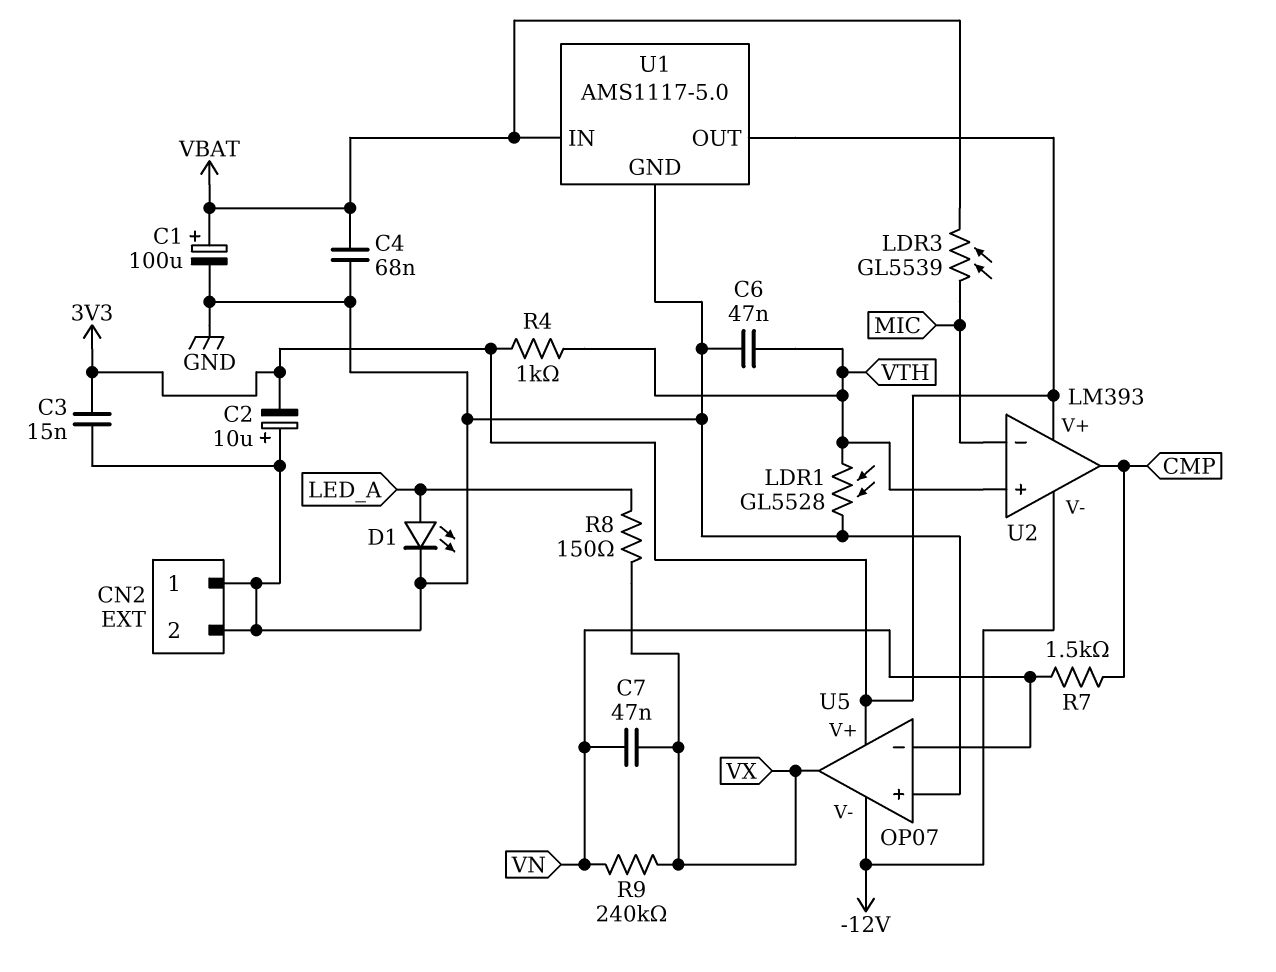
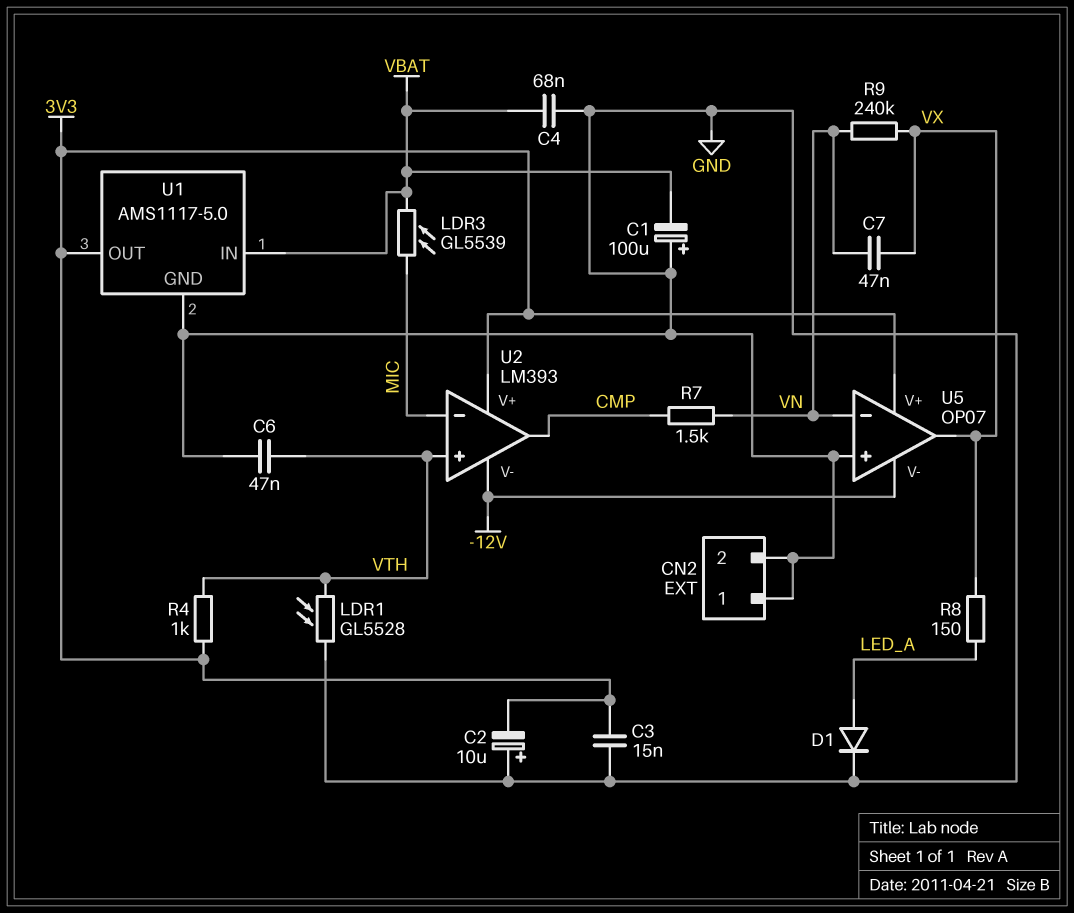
C1: 100uF (plus VBAT, minus GND) -> 100uF (plus GND, minus VBAT)
D1: LED (A LED_A, K GND) -> diode (A LED_A, K GND)

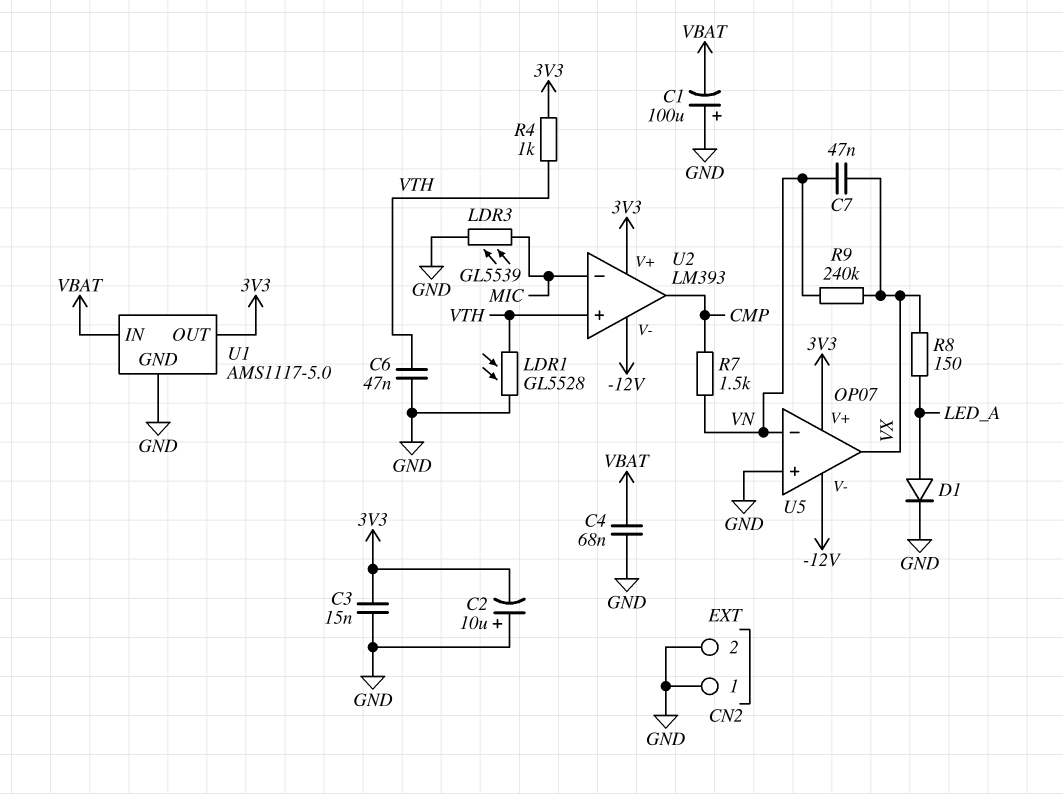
LDR3: GL5539 (MIC, VBAT) -> GL5539 (GND, MIC)

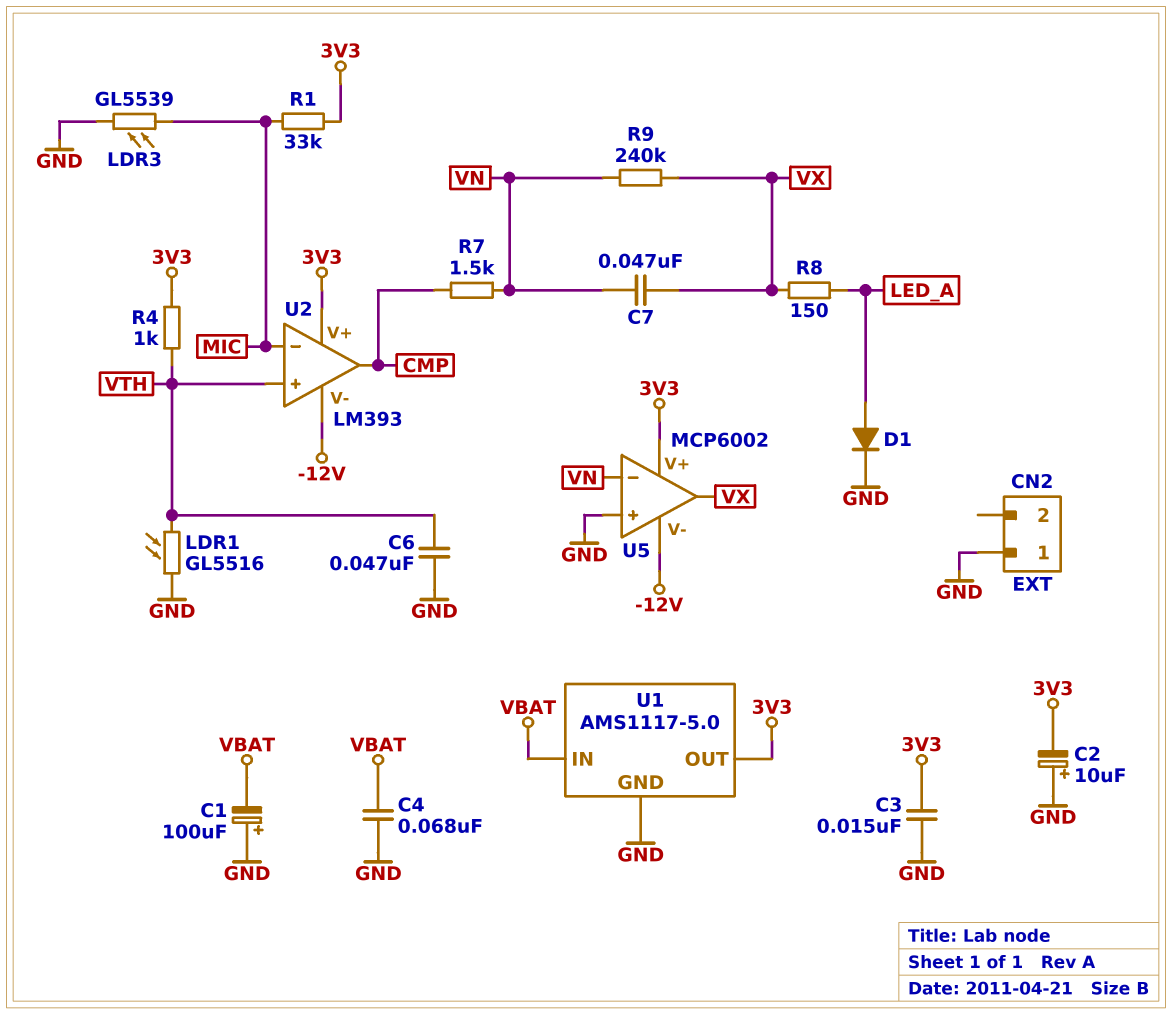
CN2 pin 2: GND -> none
LDR1: GL5528 (GND, VTH) -> GL5516 (GND, VTH)
R1: none -> 33k (3V3, MIC)
U5: OP07 -> MCP6002

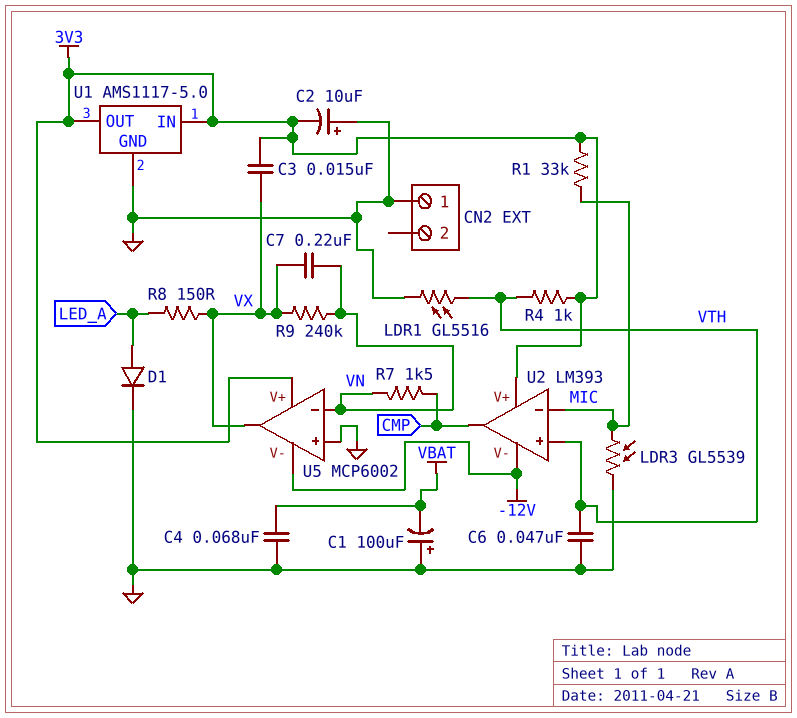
C3: 15nF (3V3, GND) -> 15nF (3V3, VX)
C7: 47nF (VN, VX) -> 220nF (VN, VX)
U1 pin IN: VBAT -> 3V3

